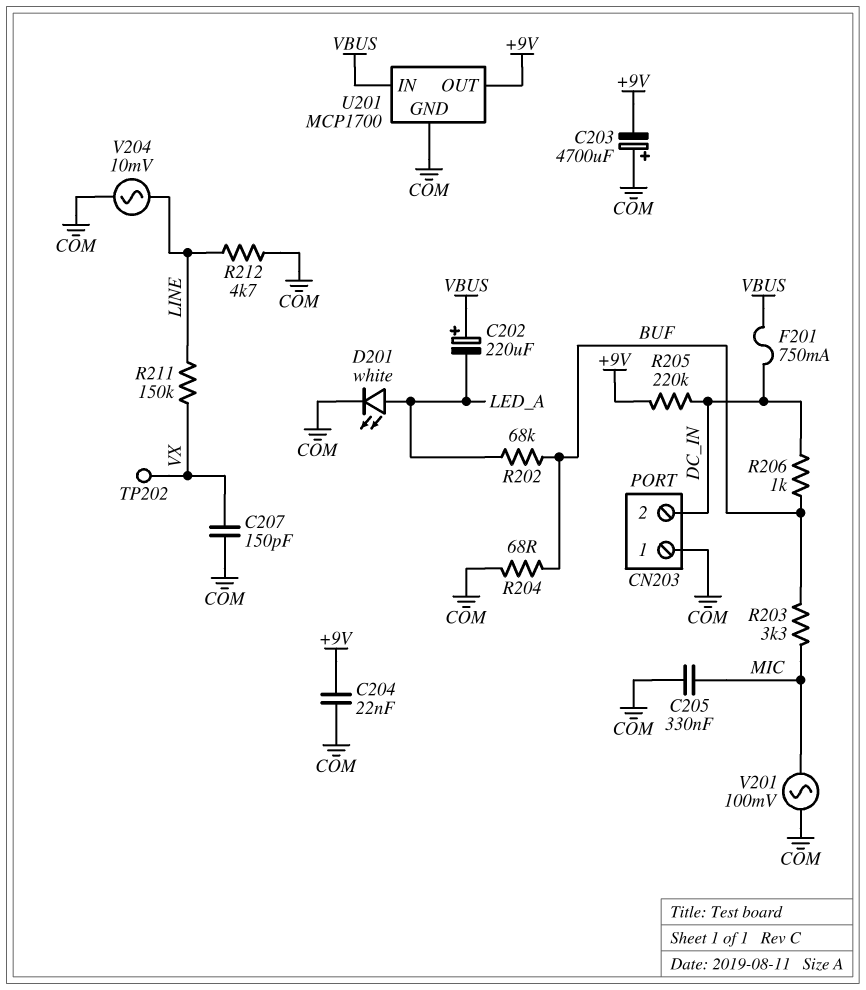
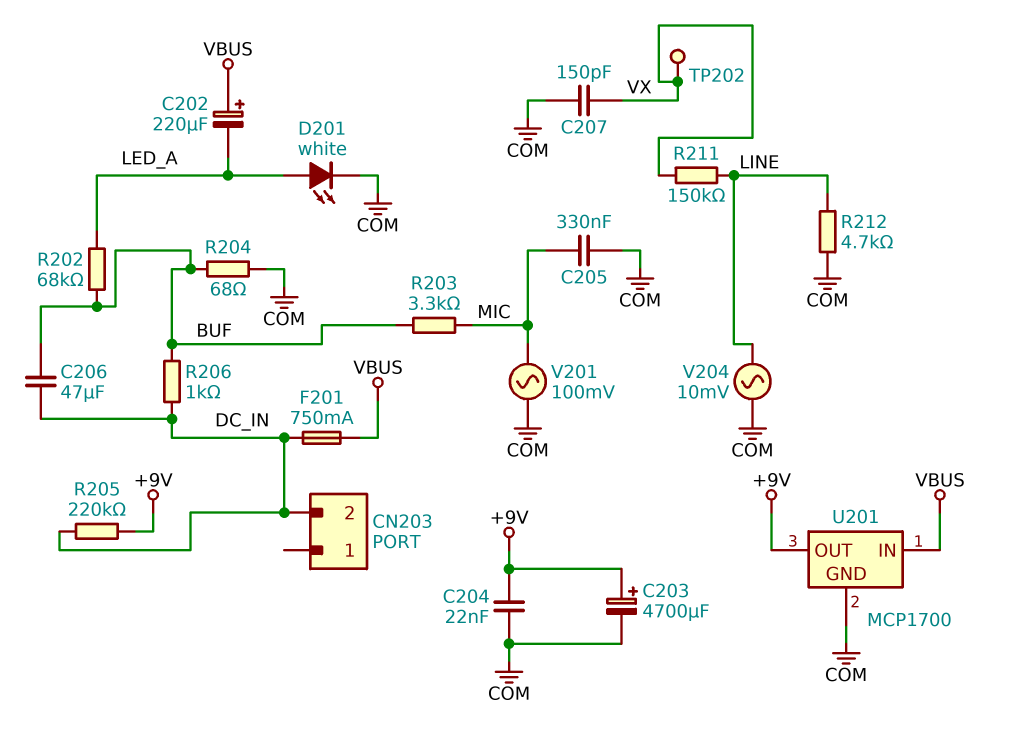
C203: 4700uF (plus COM, minus +9V) -> 4700uF (plus +9V, minus COM)
C206: none -> 47uF (BUF, DC_IN)
CN203 pin 1: COM -> none

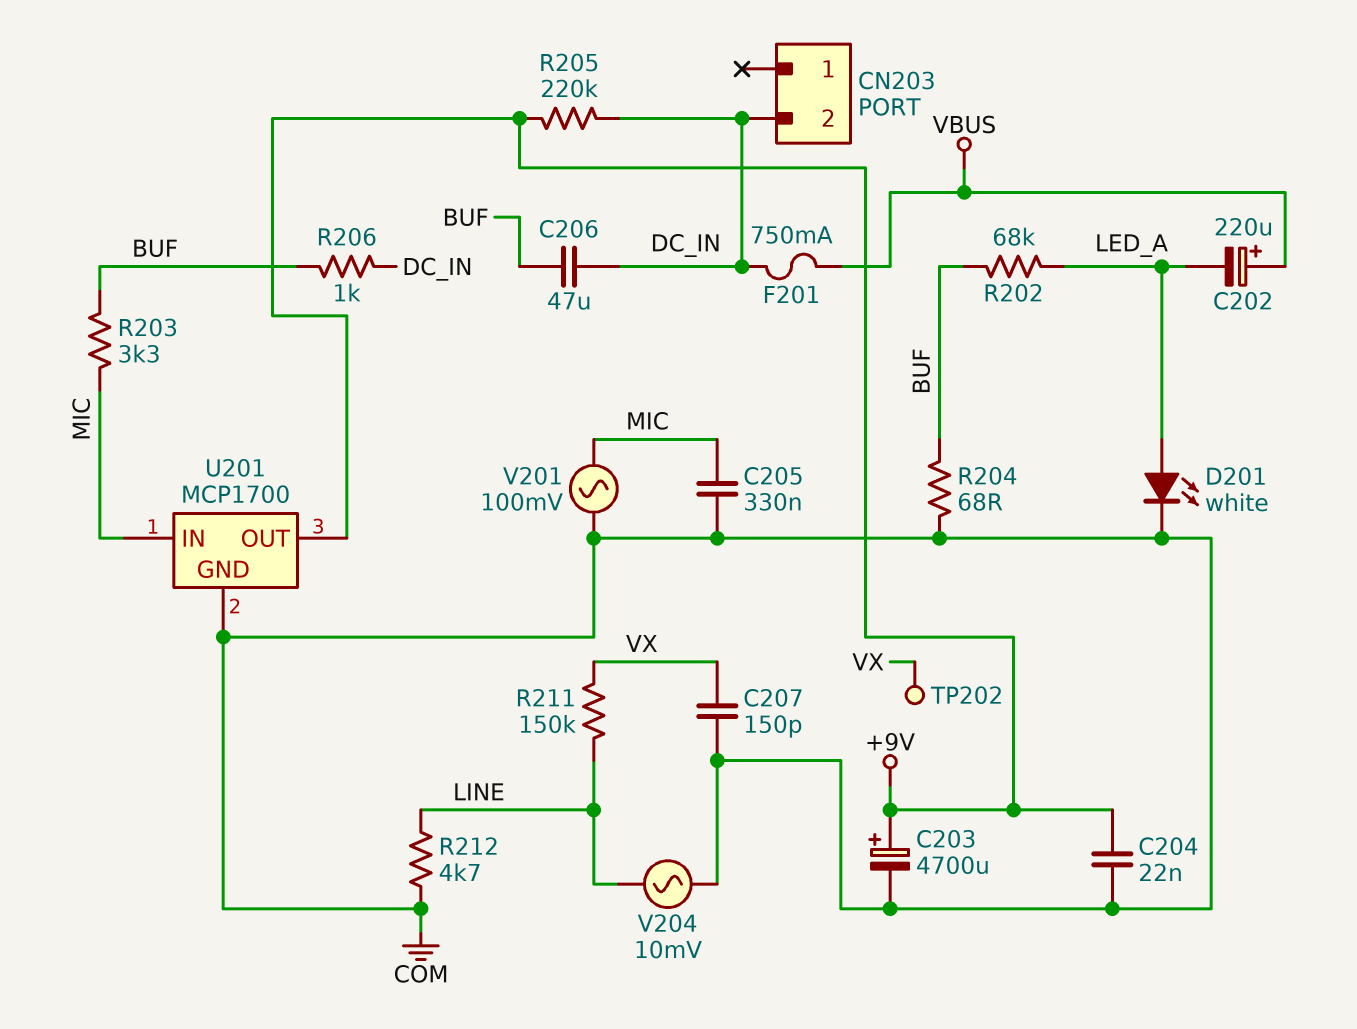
U201 pin IN: VBUS -> MIC

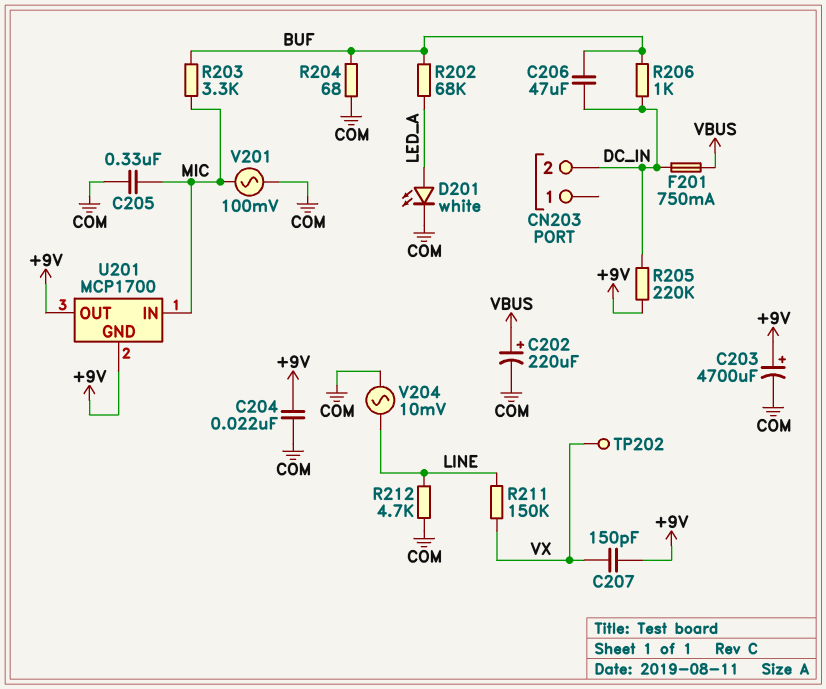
C202: 220uF (plus VBUS, minus LED_A) -> 220uF (plus VBUS, minus COM)
C207: 150pF (COM, VX) -> 150pF (+9V, VX)
U201 pin GND: COM -> +9V

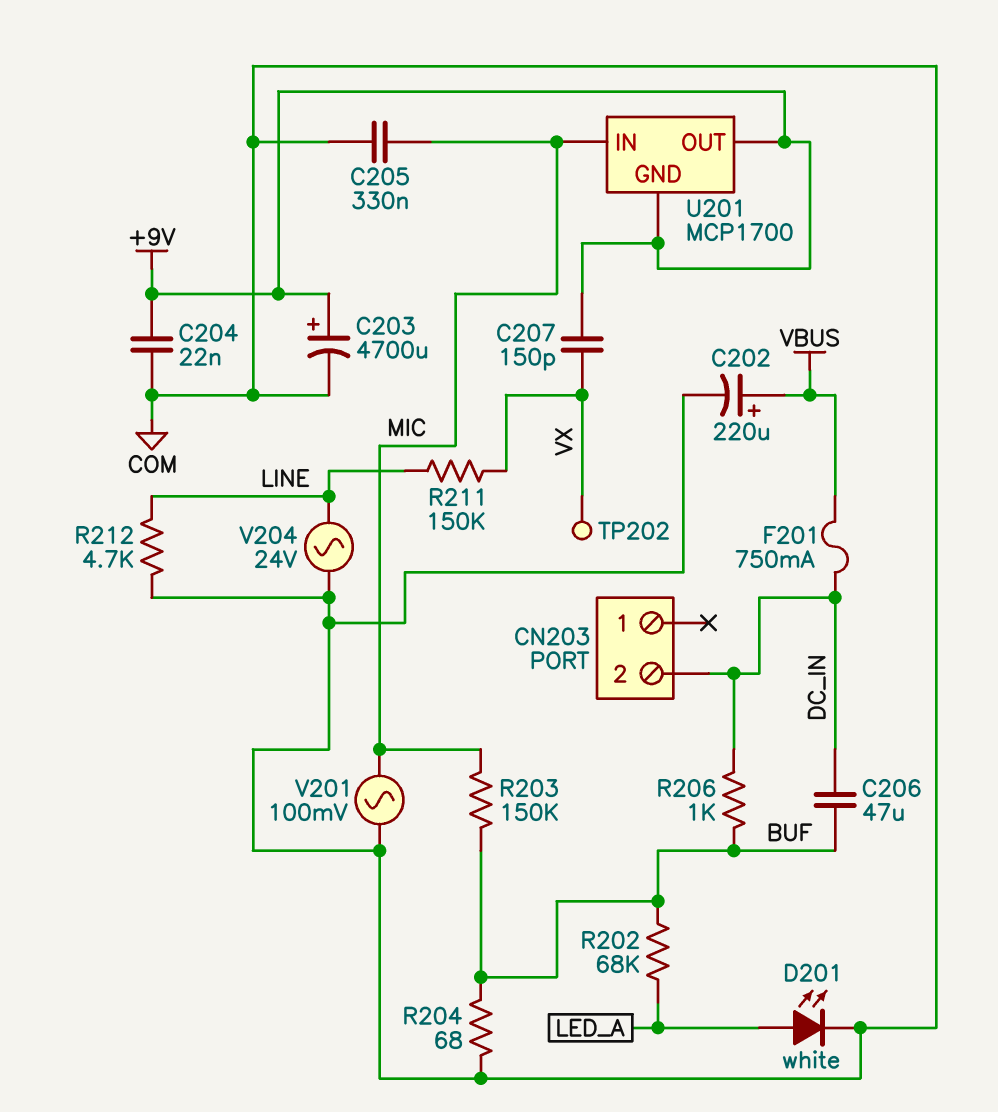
R203: 3.3k (BUF, MIC) -> 150k (BUF, MIC)
R205: 220k (+9V, DC_IN) -> none
V204: AC 10mV (COM, LINE) -> AC 24V (COM, LINE)

